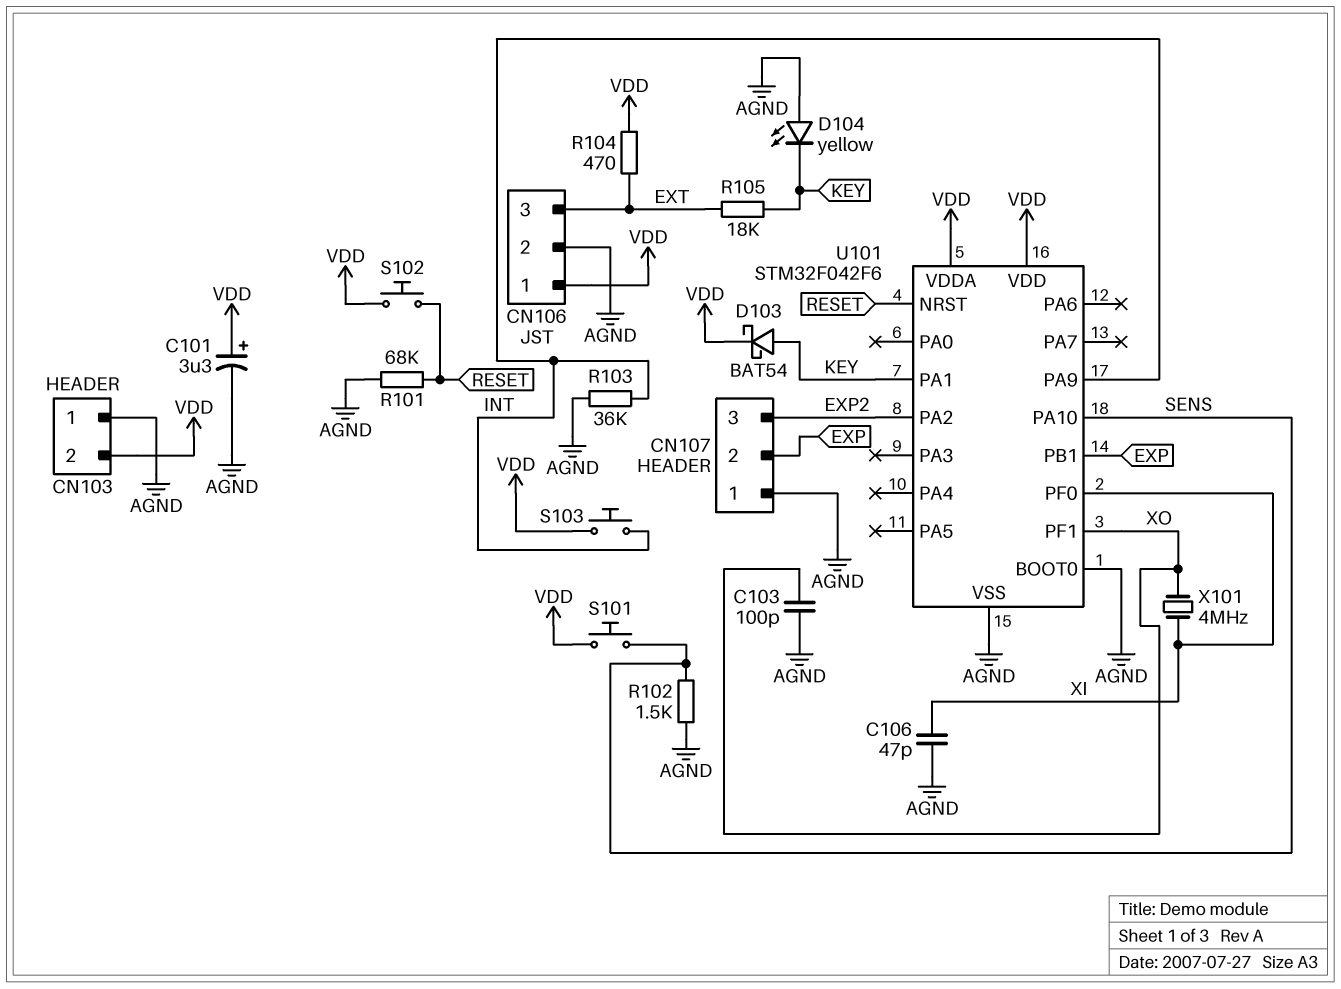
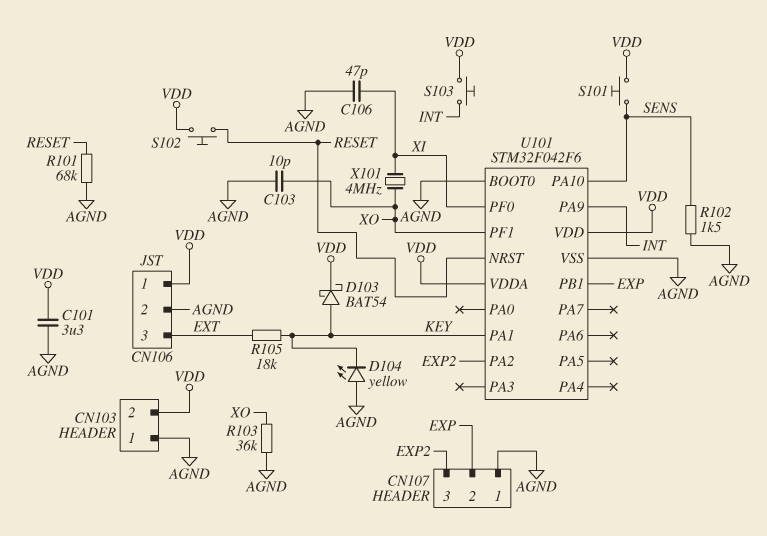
C101: 3.3uF (plus VDD, minus AGND) -> 3.3uF (AGND, VDD)
C103: 100pF (AGND, XO) -> 10pF (AGND, XO)
R103: 36k (AGND, INT) -> 36k (AGND, XO)
R104: 470 (EXT, VDD) -> none

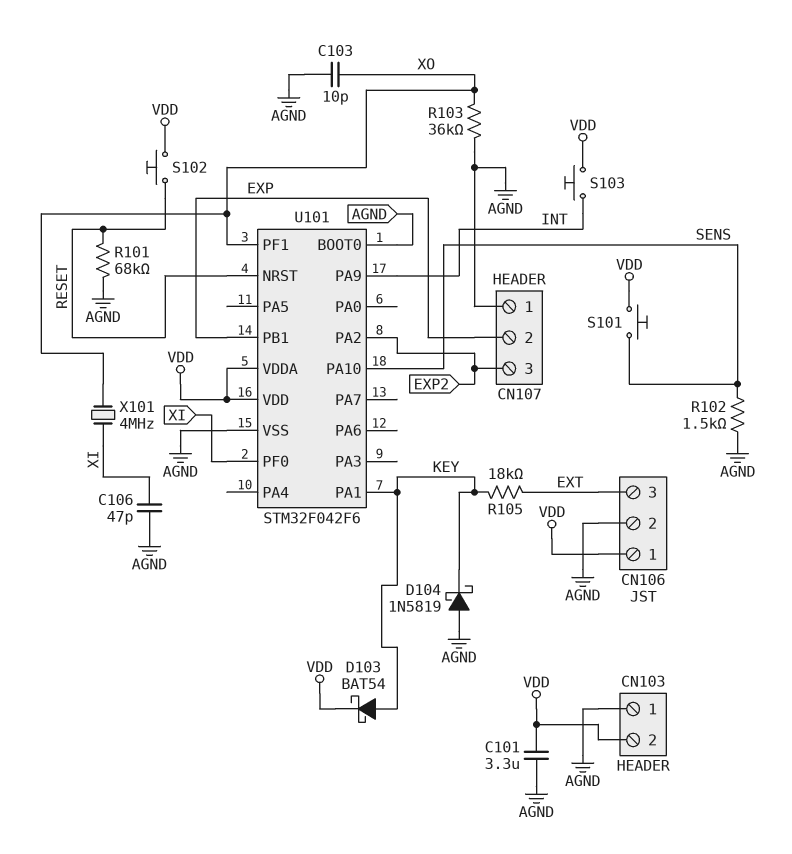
D104: LED yellow (A AGND, K KEY) -> schottky 1N5819 (A AGND, K KEY)

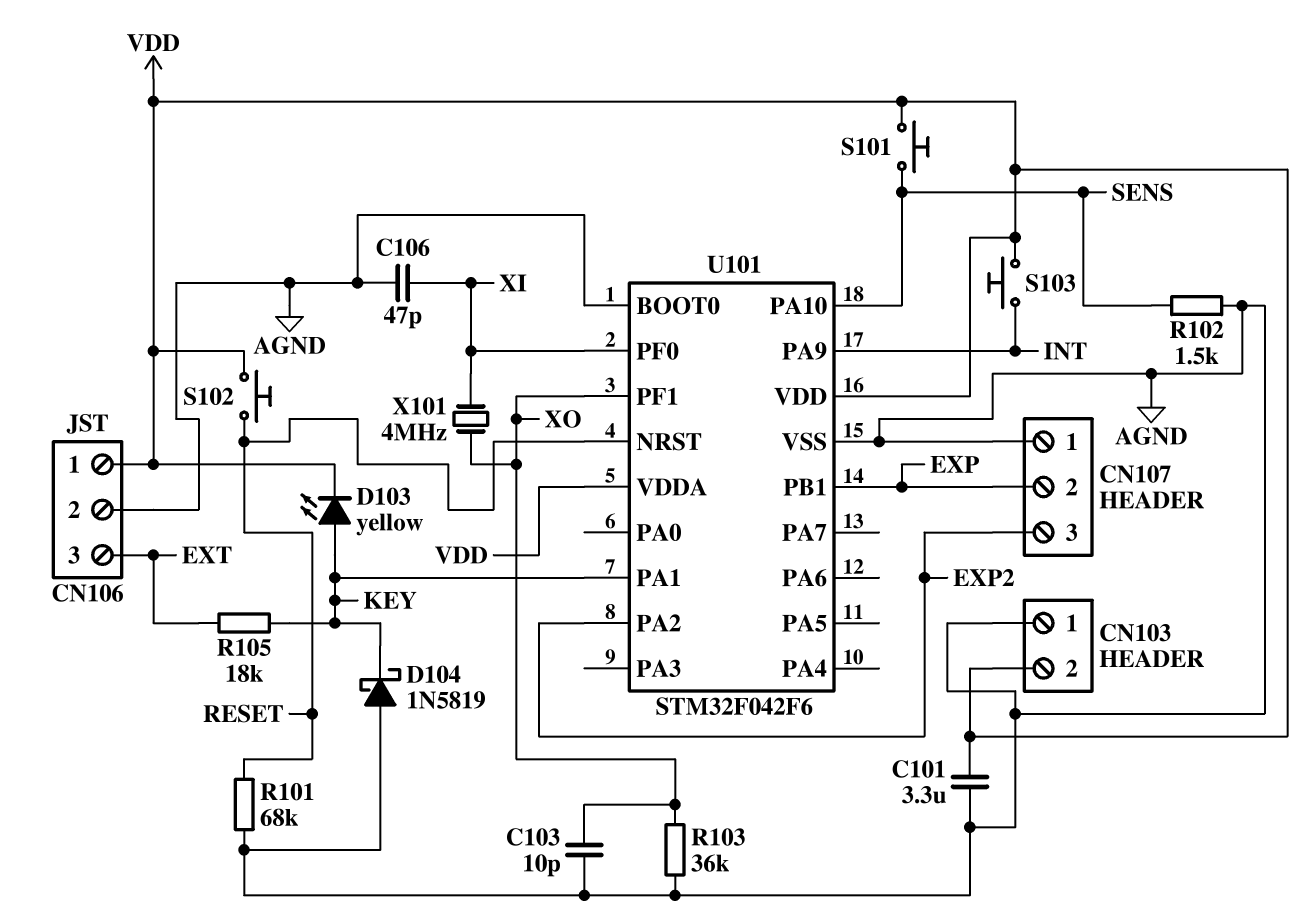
D103: schottky BAT54 (A KEY, K VDD) -> LED yellow (A KEY, K VDD)

